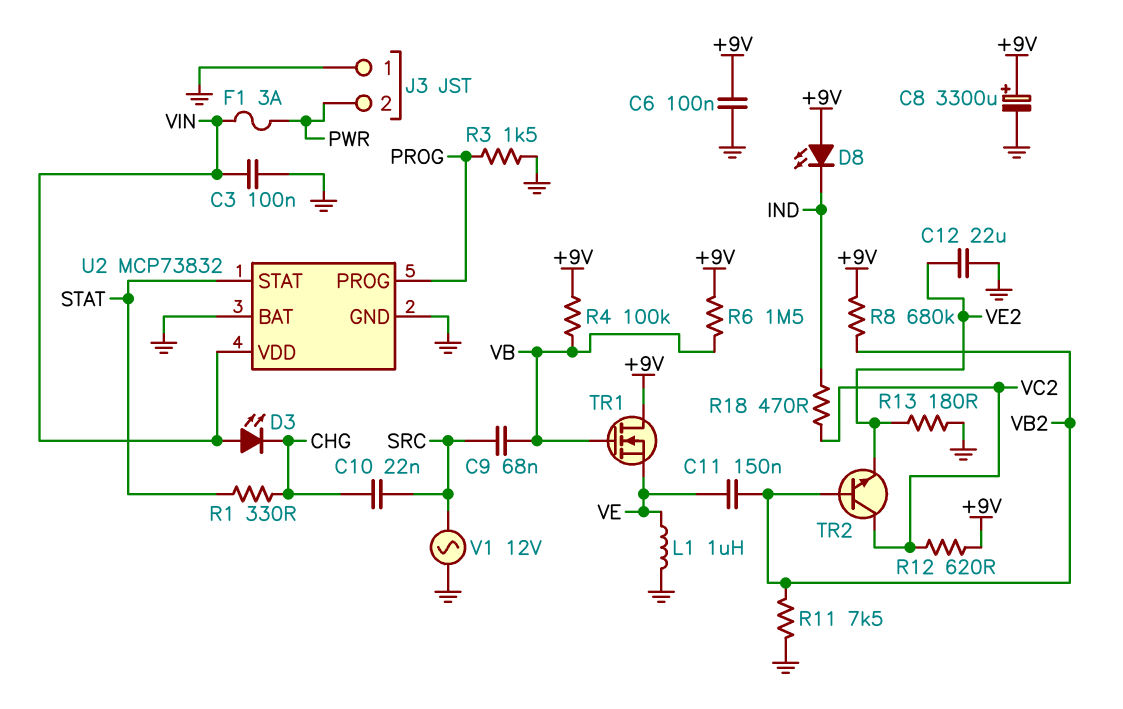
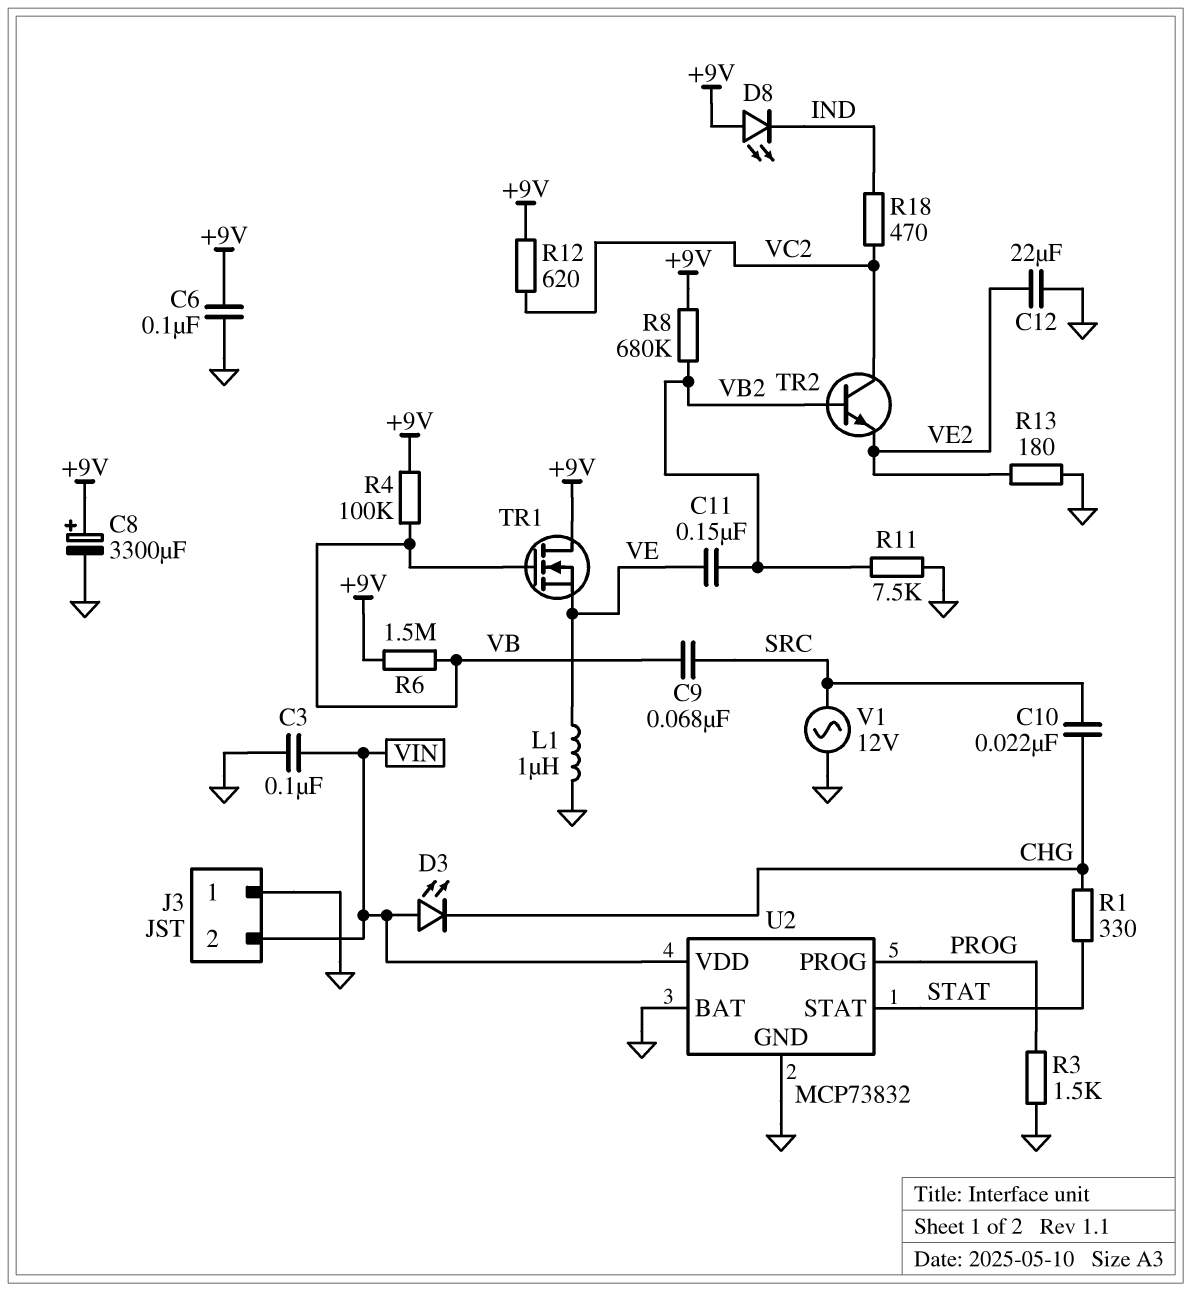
F1: 3A (PWR, VIN) -> none
J3 pin 2: PWR -> VIN

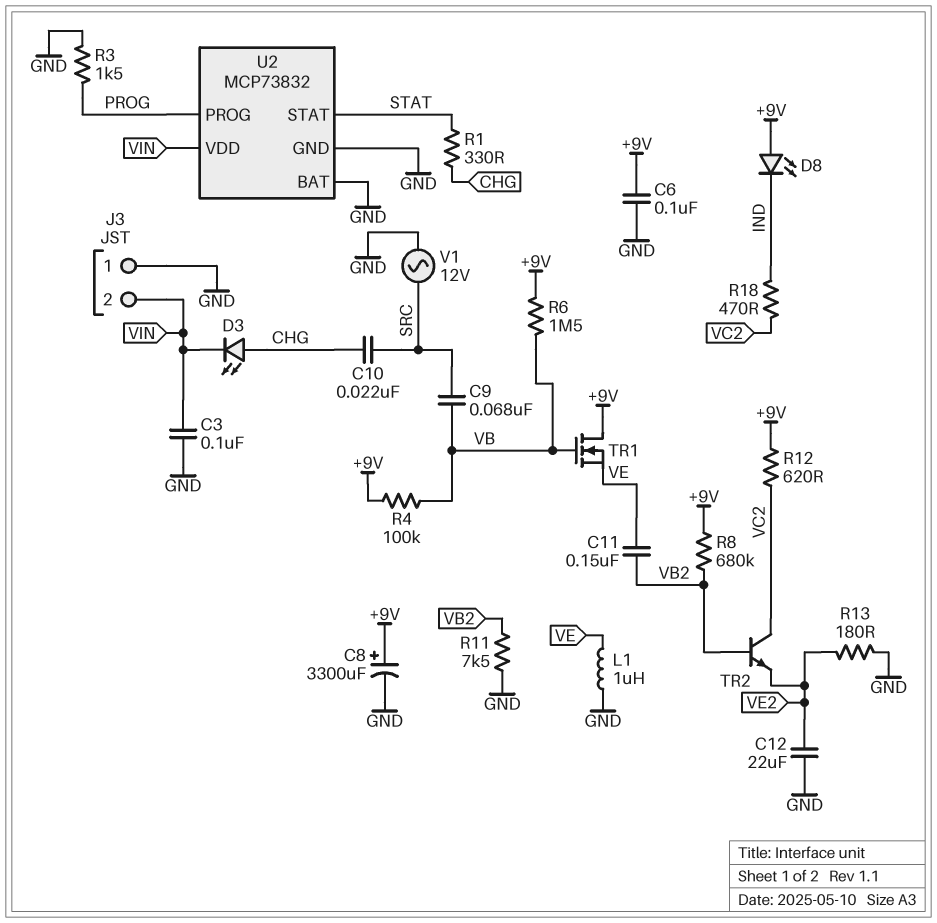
D3: LED (A VIN, K CHG) -> LED (A CHG, K VIN)

